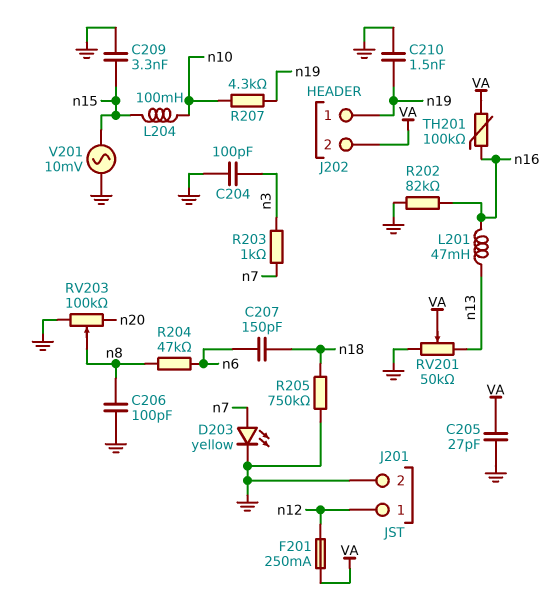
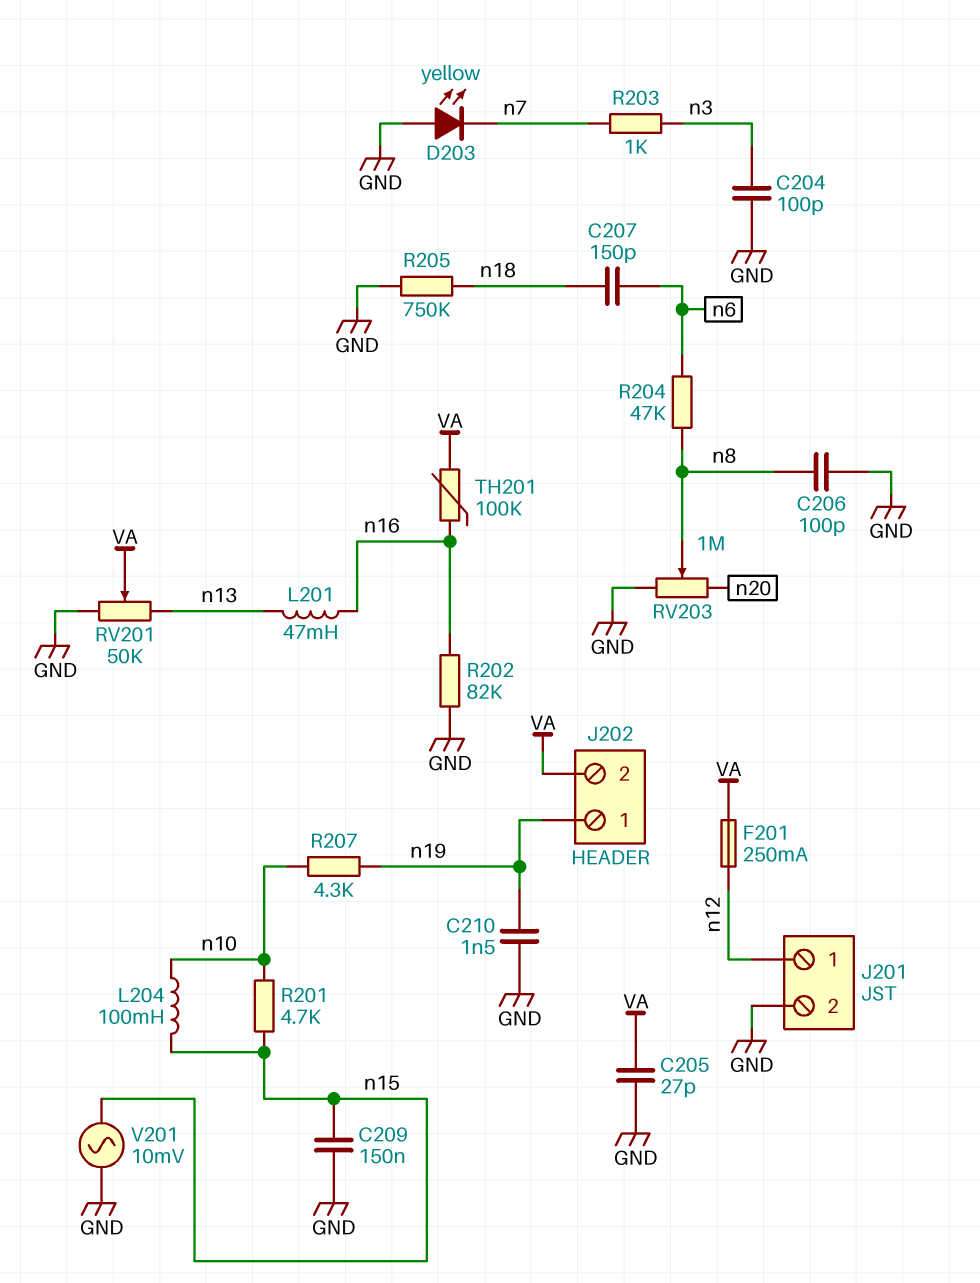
C209: 3.3nF (GND, n15) -> 150nF (GND, n15)
D203: LED yellow (A n7, K GND) -> LED yellow (A GND, K n7)
R201: none -> 4.7k (n10, n15)
RV203: 100k (GND, n20, wiper n8) -> 1M (GND, n20, wiper n8)

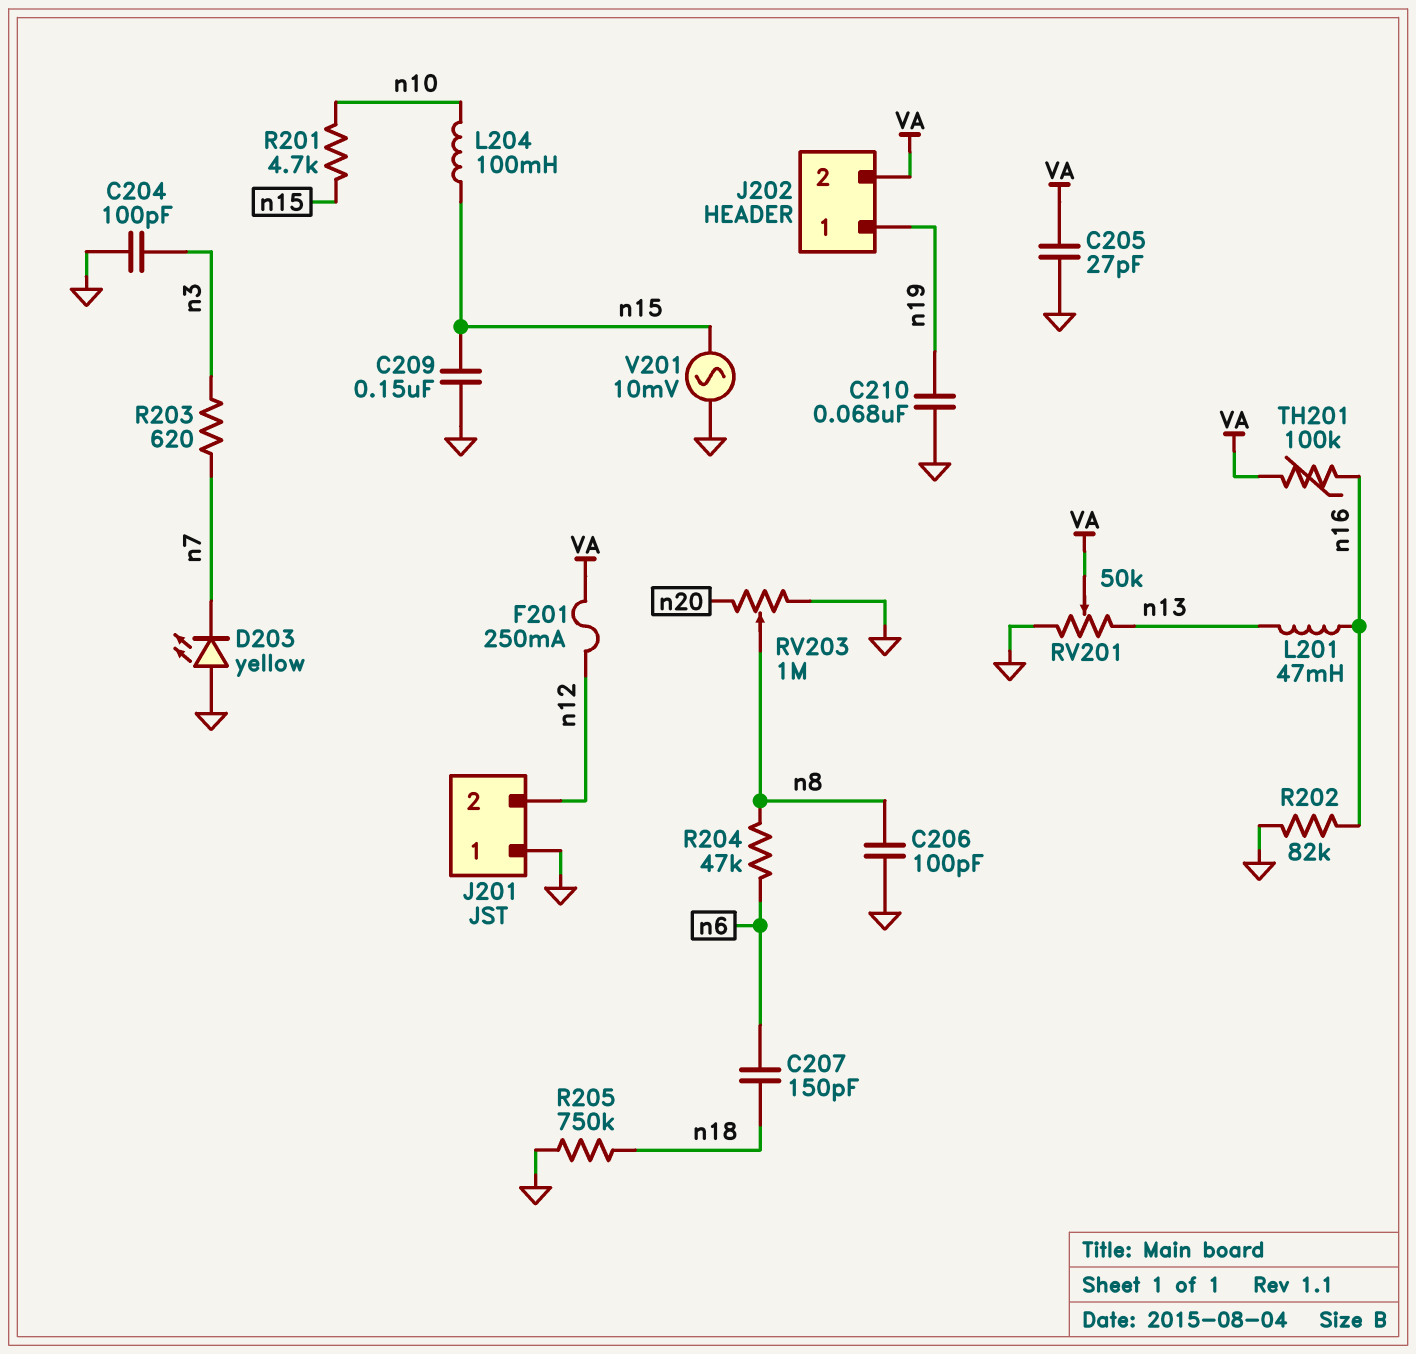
C210: 1.5nF (GND, n19) -> 68nF (GND, n19)
J201 pin 1: n12 -> GND
J201 pin 2: GND -> n12
R203: 1k (n3, n7) -> 620 (n3, n7)
R207: 4.3k (n10, n19) -> none

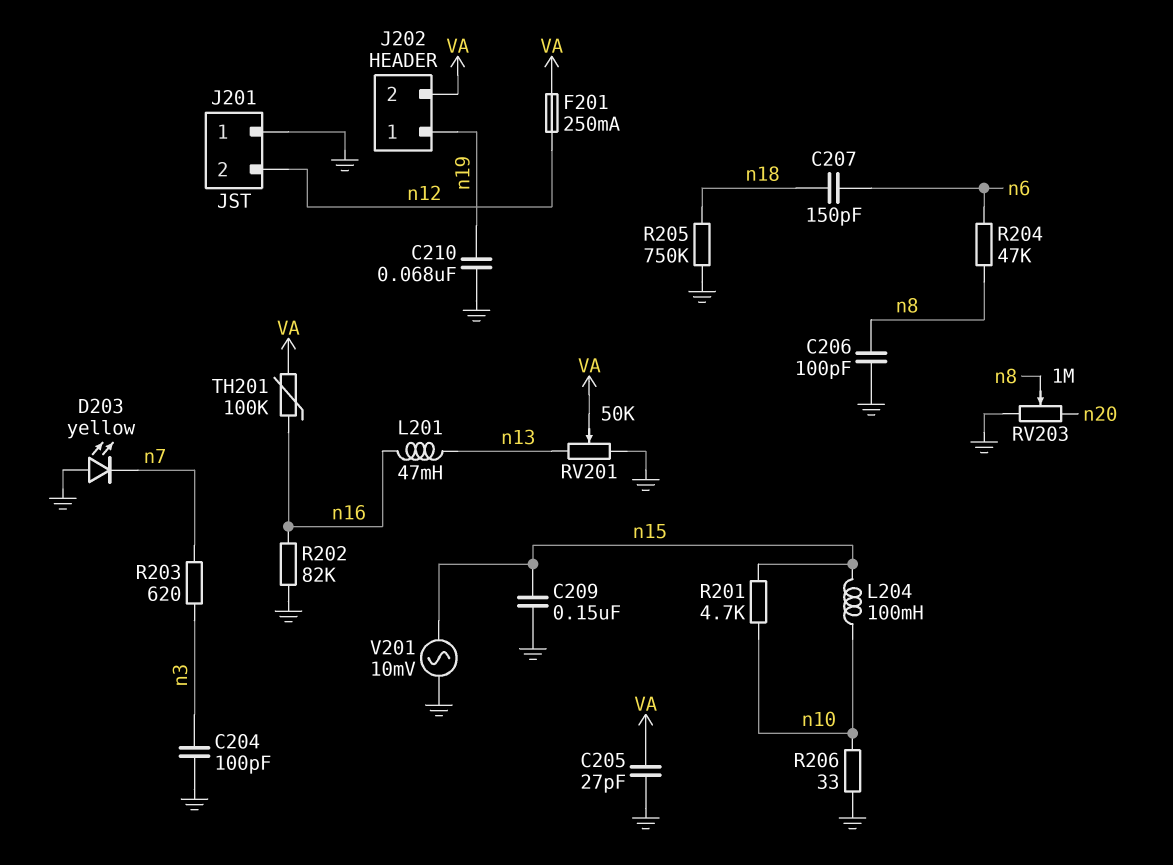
R206: none -> 33 (GND, n10)

